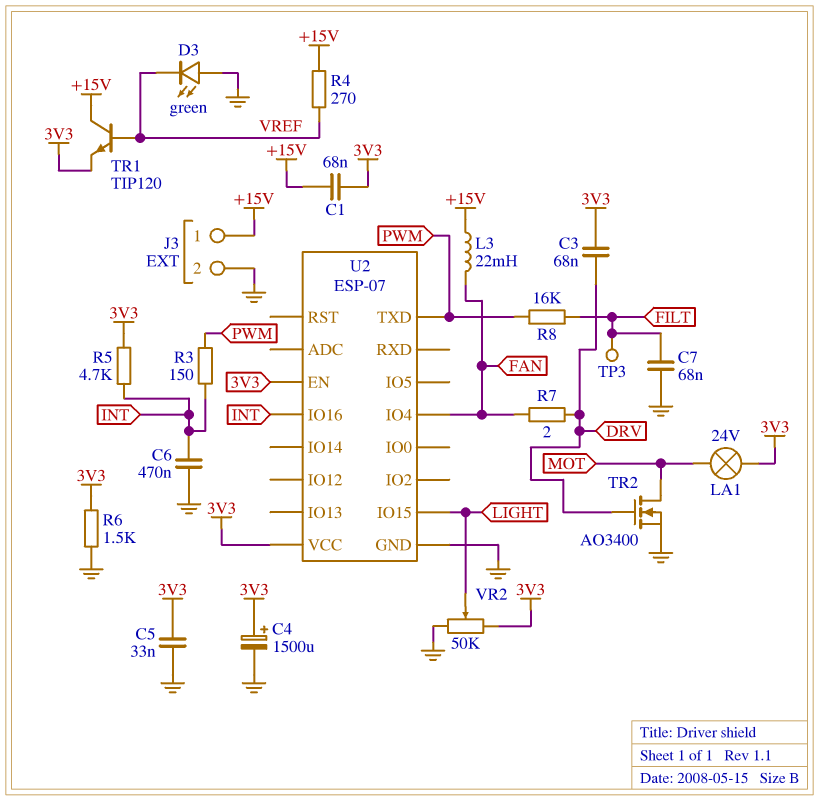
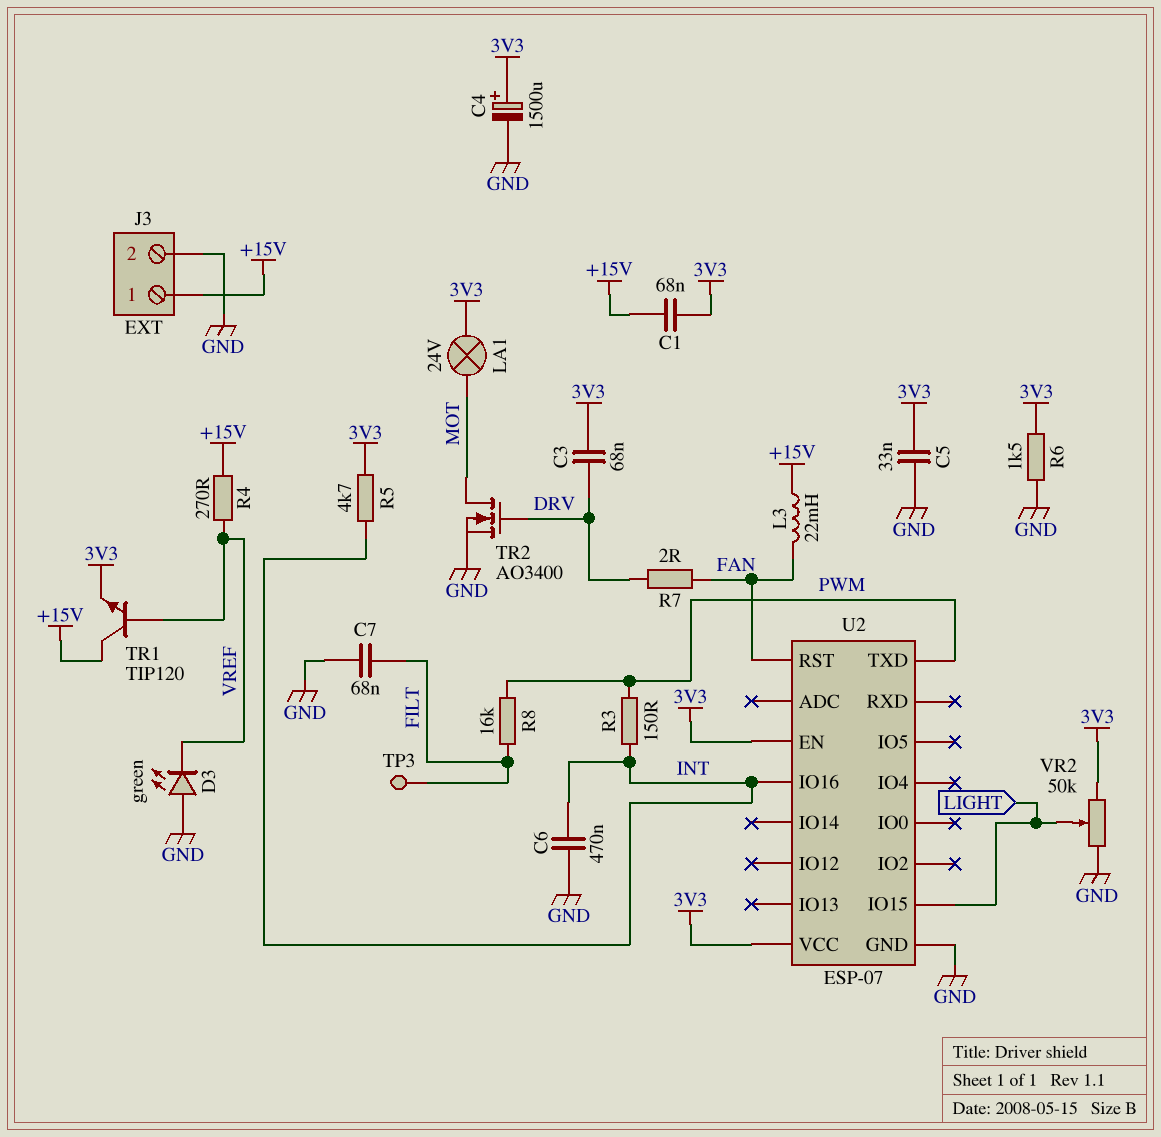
U2 pin IO4: FAN -> none
U2 pin RST: none -> FAN

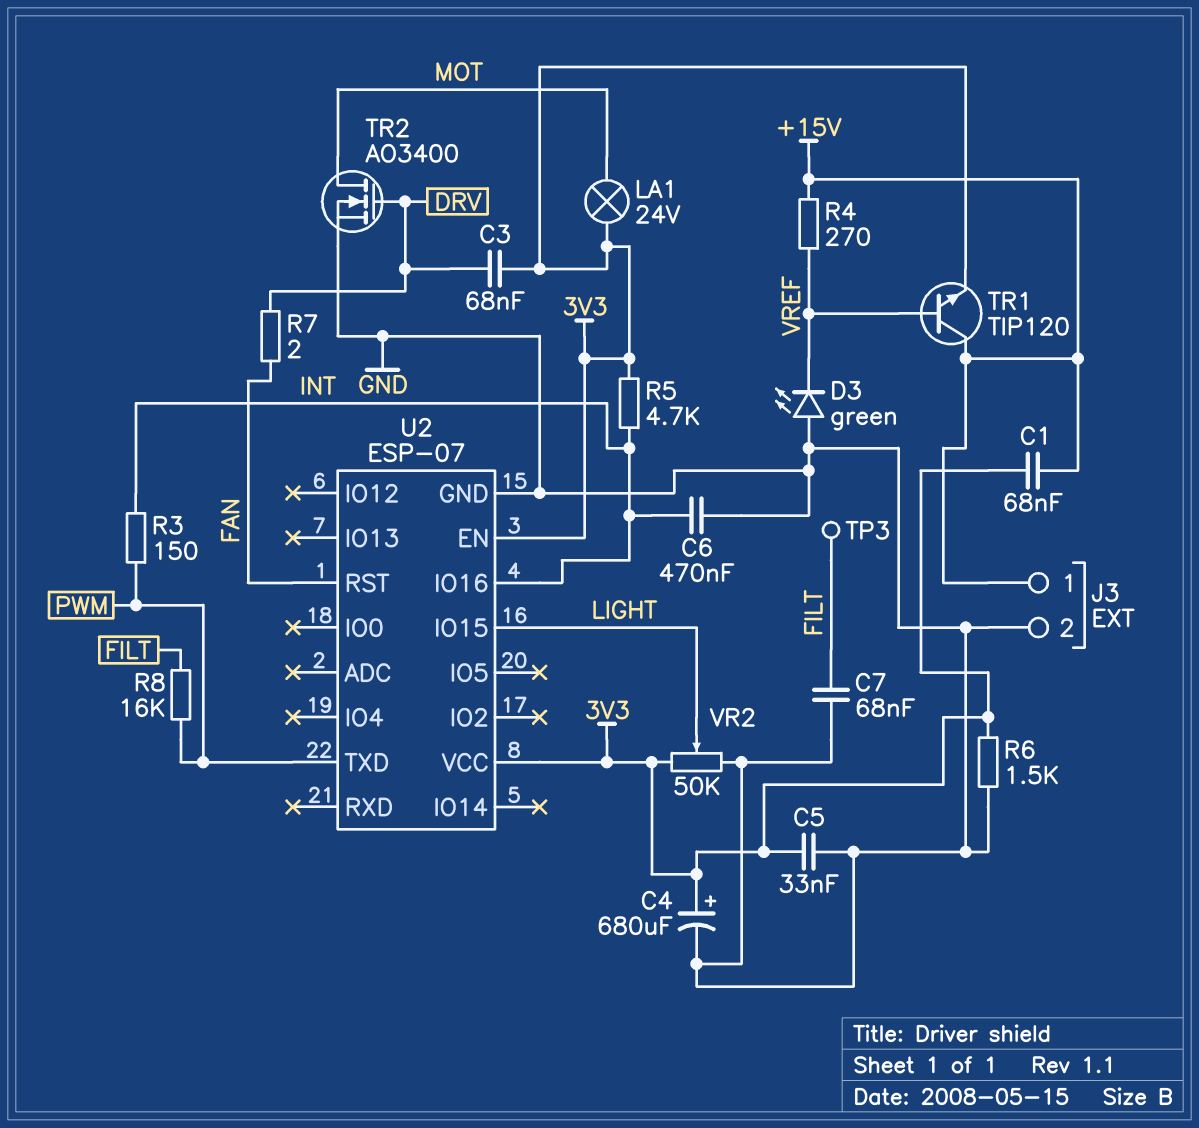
C4: 1500uF (plus 3V3, minus GND) -> 680uF (plus 3V3, minus GND)
L3: 22mH (+15V, FAN) -> none

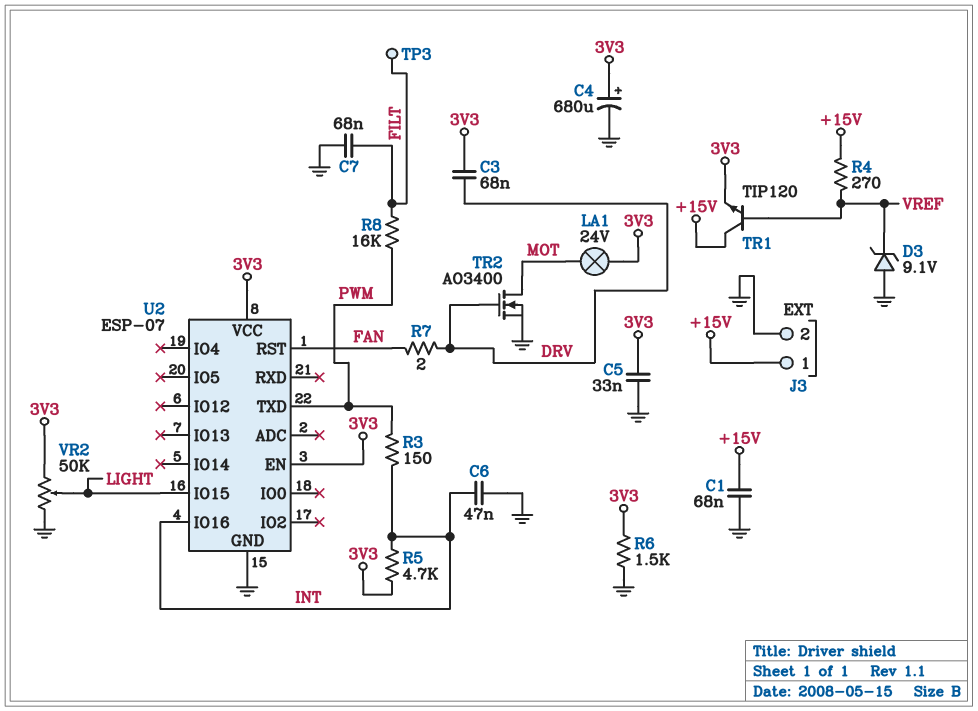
C1: 68nF (+15V, 3V3) -> 68nF (+15V, GND)
C6: 470nF (GND, INT) -> 47nF (GND, INT)
D3: LED green (A GND, K VREF) -> zener 9.1V (A GND, K VREF)

